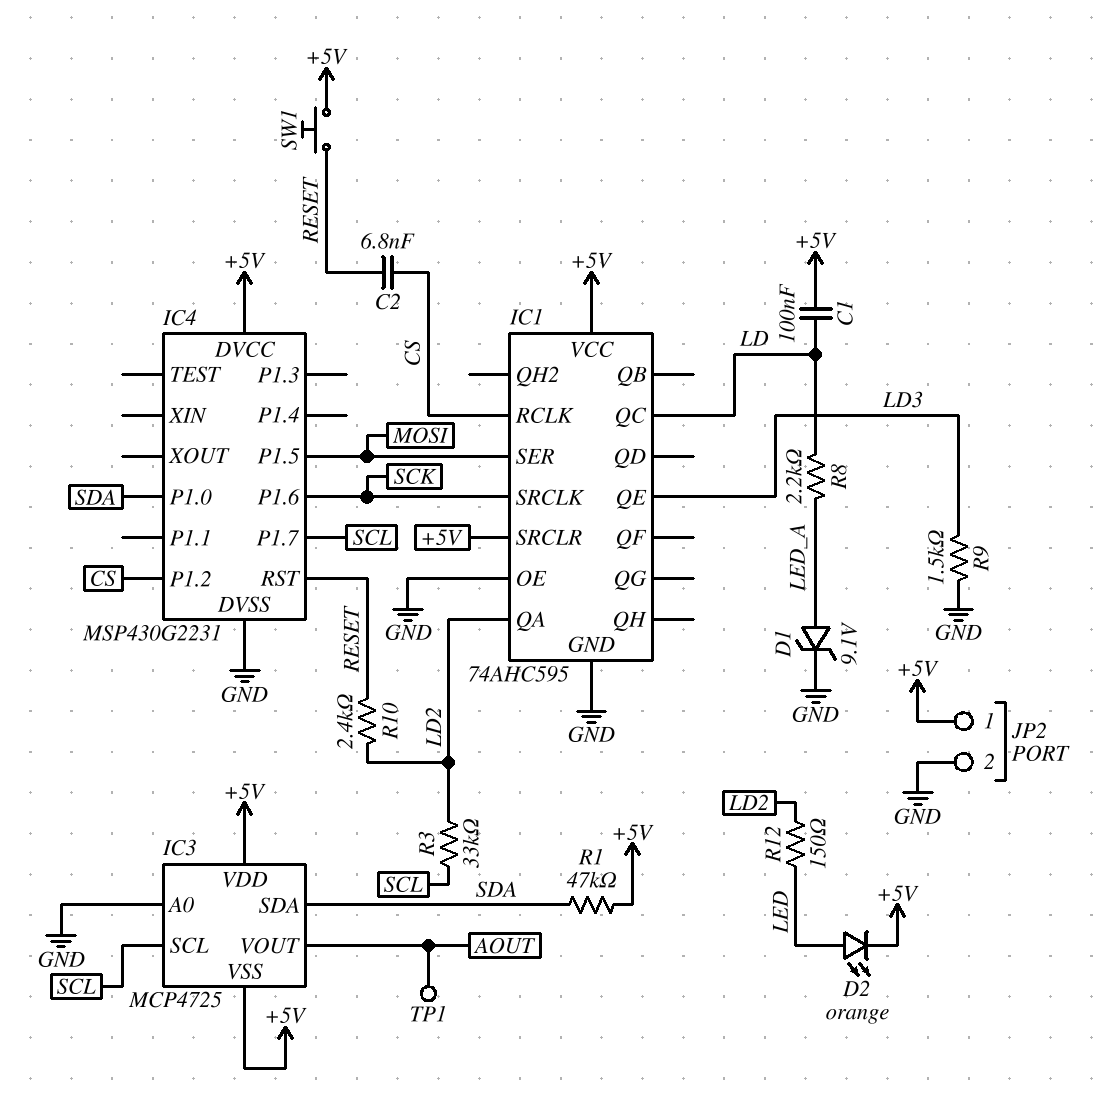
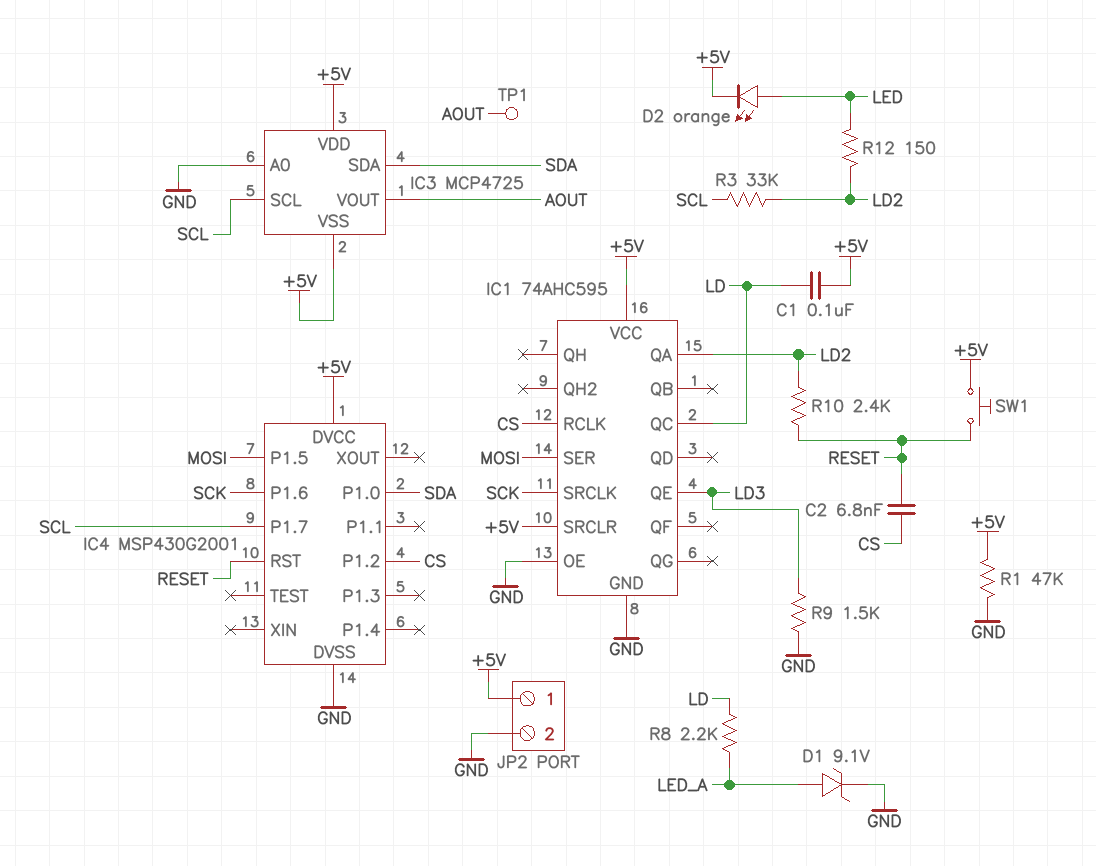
IC4: MSP430G2231 -> MSP430G2001
R1: 47k (+5V, SDA) -> 47k (+5V, GND)

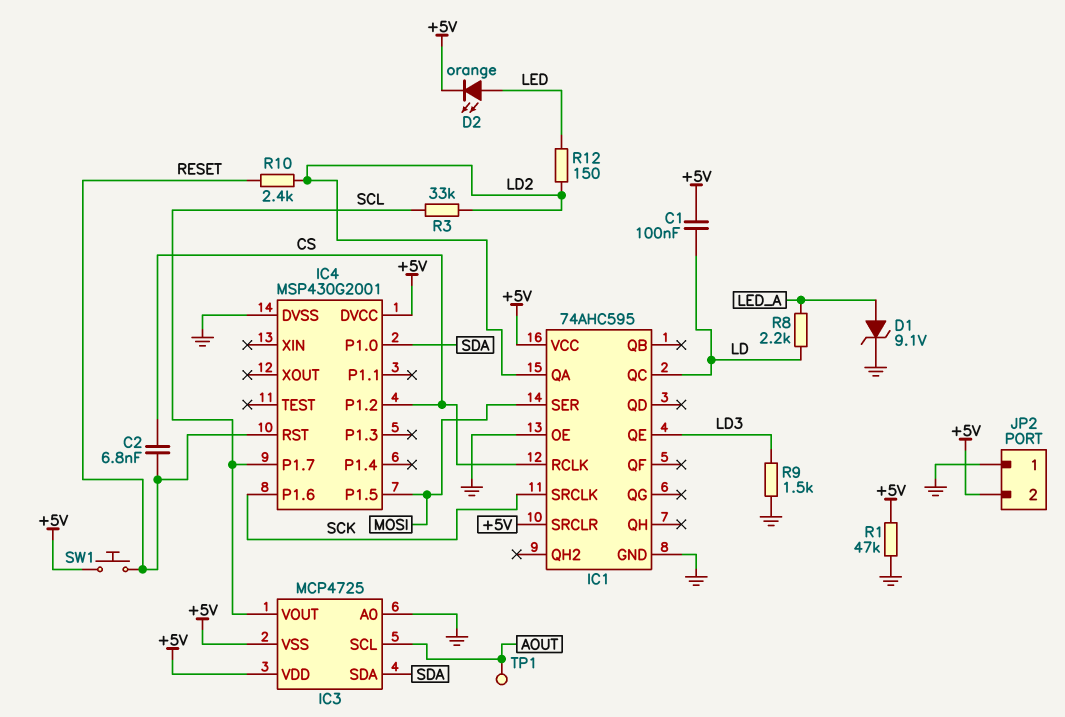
IC3 pin SCL: SCL -> AOUT
IC3 pin VOUT: AOUT -> SCL
JP2 pin 1: +5V -> GND
JP2 pin 2: GND -> +5V

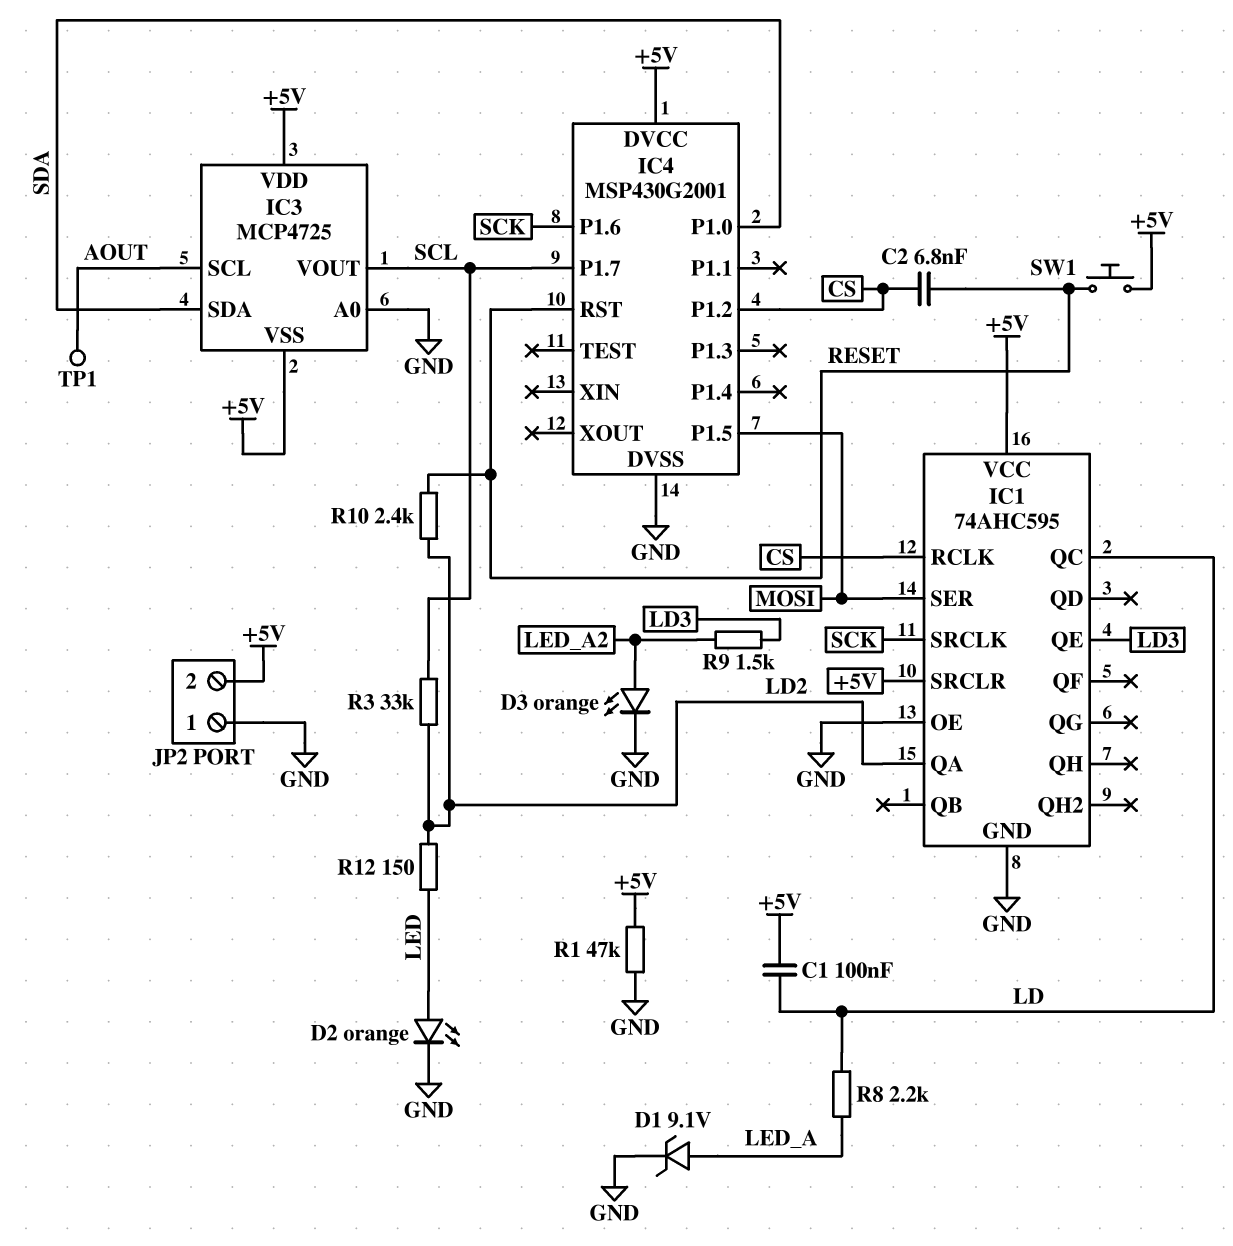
D2: LED orange (A LED, K +5V) -> LED orange (A LED, K GND)
D3: none -> LED orange (A LED_A2, K GND)
R9: 1.5k (GND, LD3) -> 1.5k (LD3, LED_A2)

